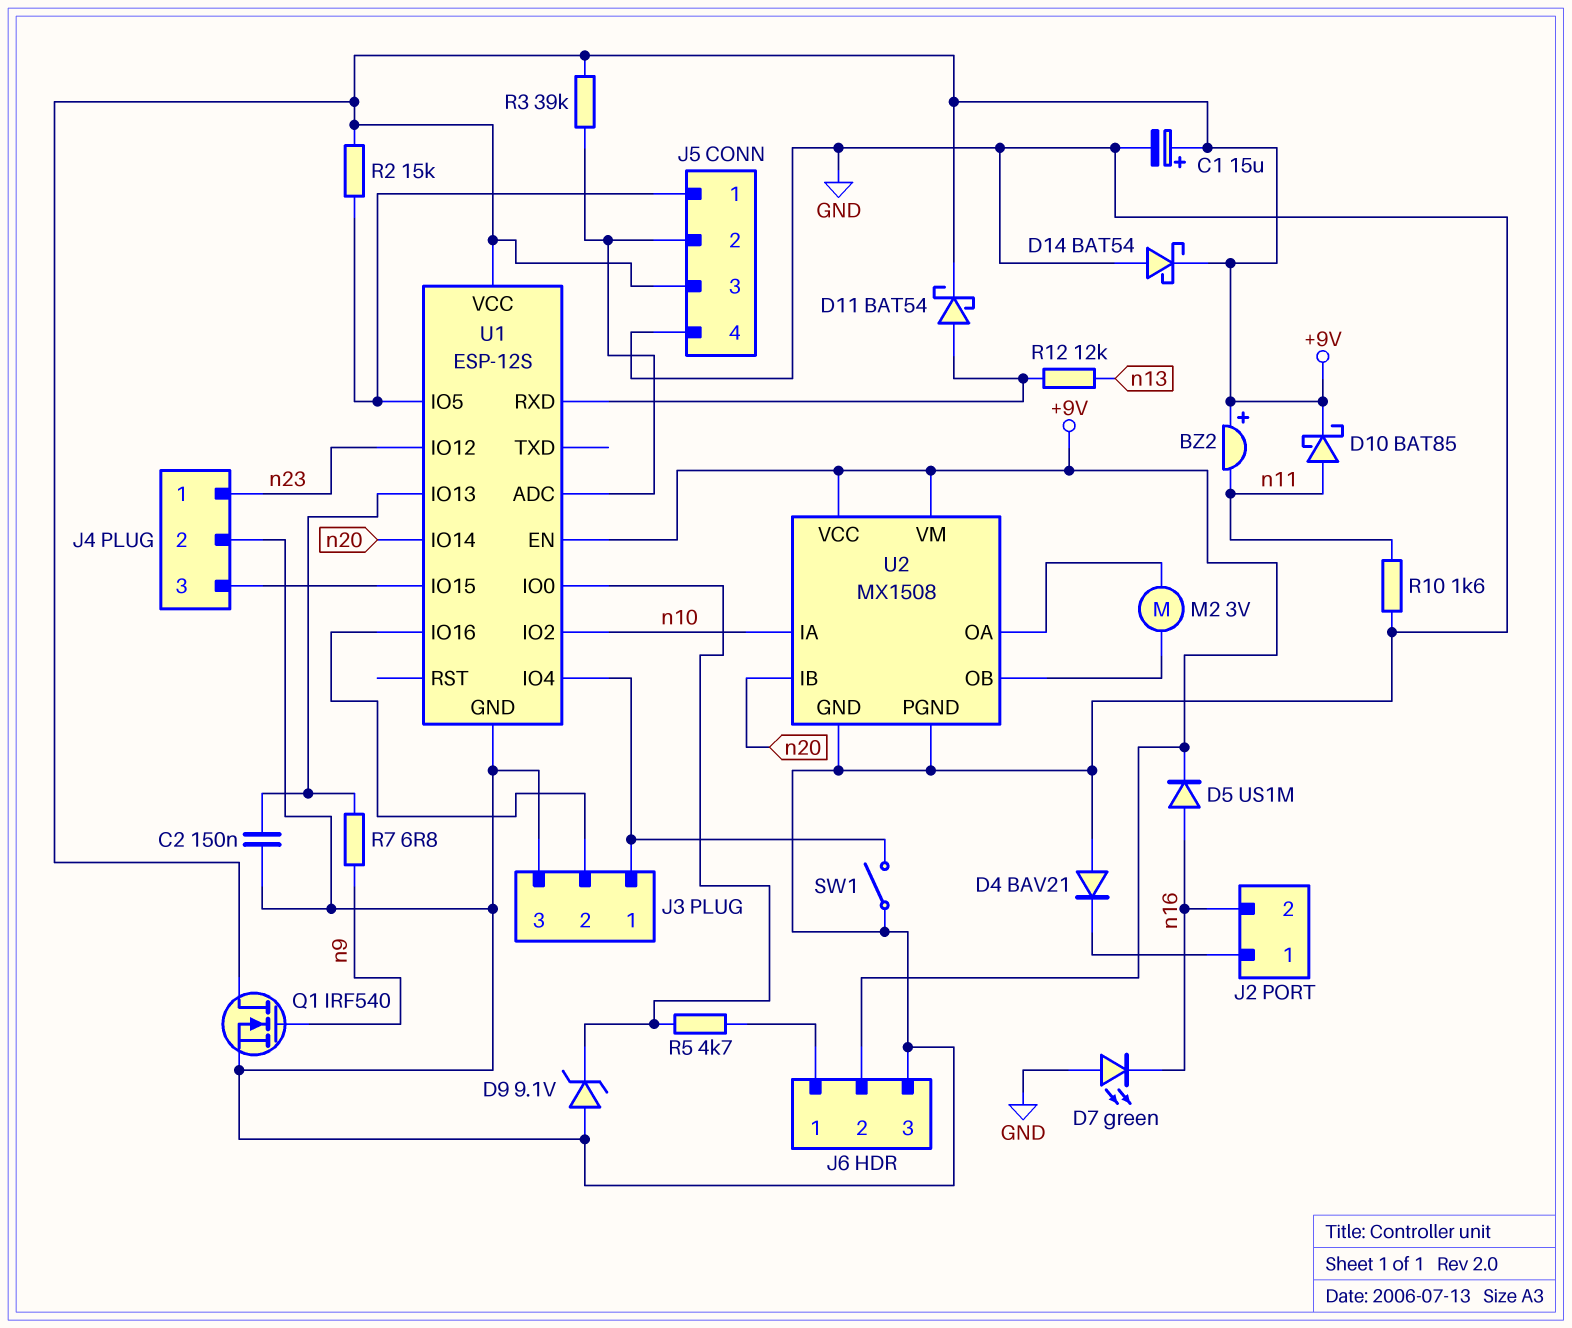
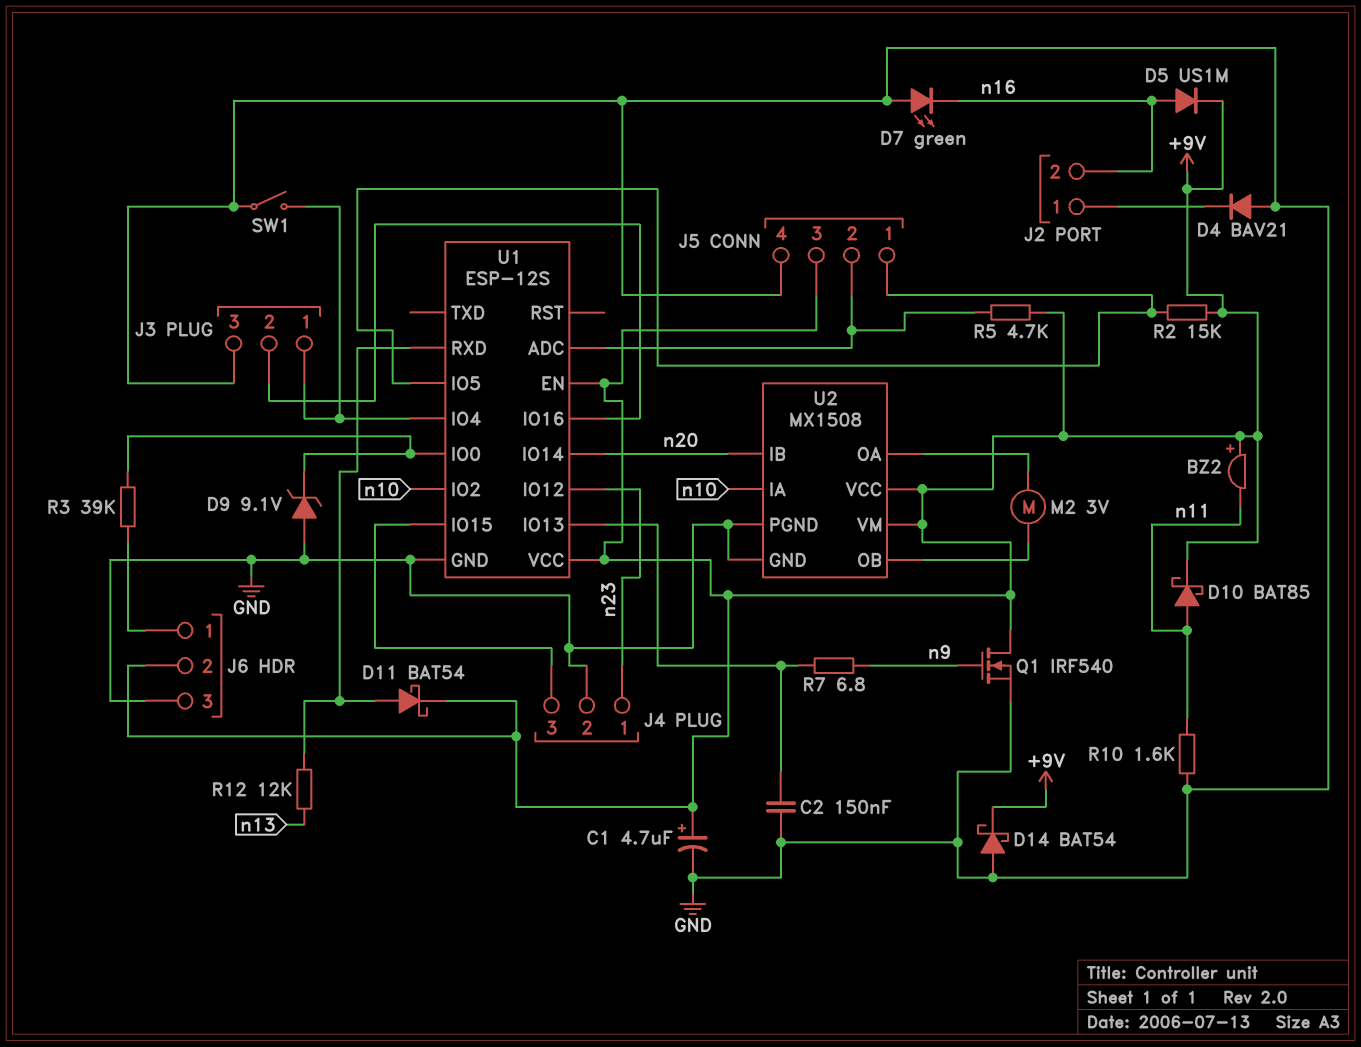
C1: 15uF (plus +9V, minus GND) -> 4.7uF (plus +9V, minus GND)
R3: 39k (+9V, J5/2) -> 39k (J6/1, U1/IO0)
R5: 4.7k (J6/1, U1/IO0) -> 4.7k (+9V, J5/2)

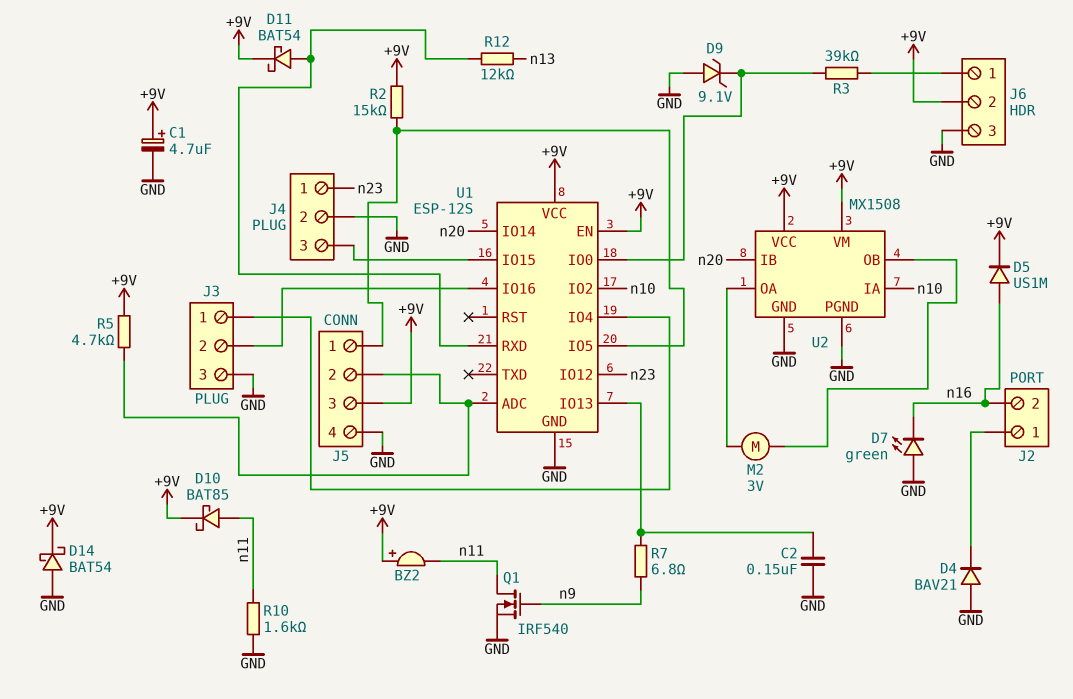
Q1: NMOS IRF540 (G n9, D +9V, S GND) -> NMOS IRF540 (G n9, D n11, S GND)
SW1: switch (GND, J3/1) -> none

